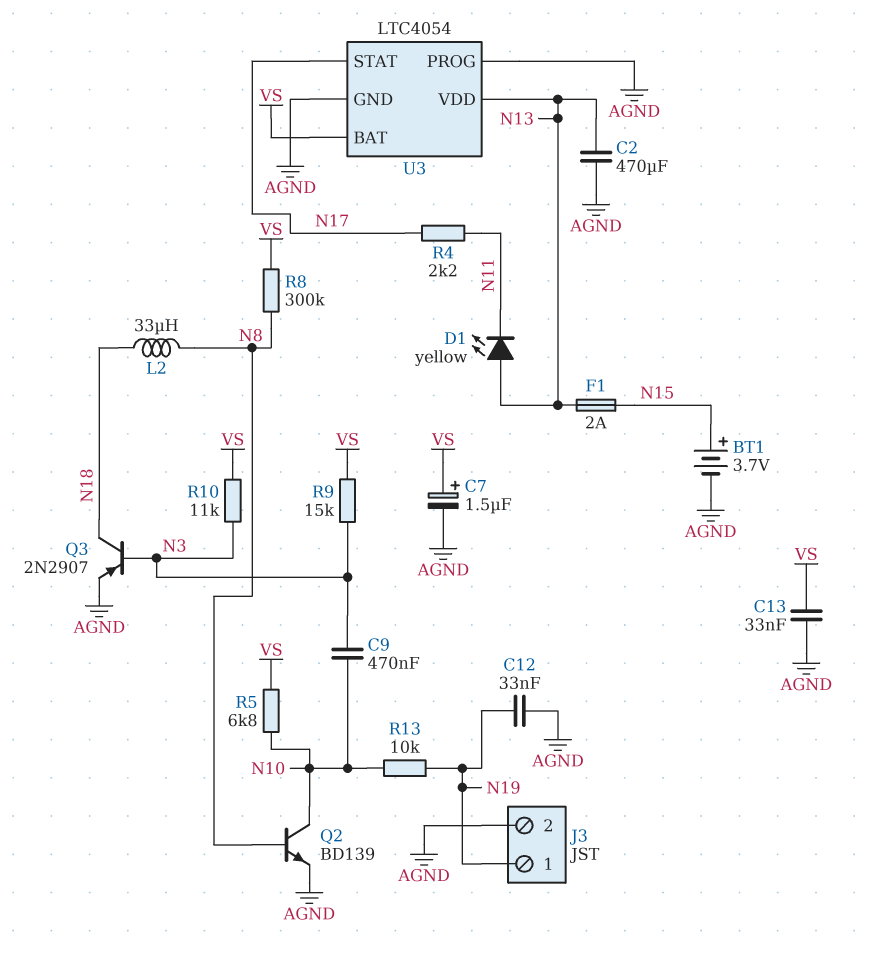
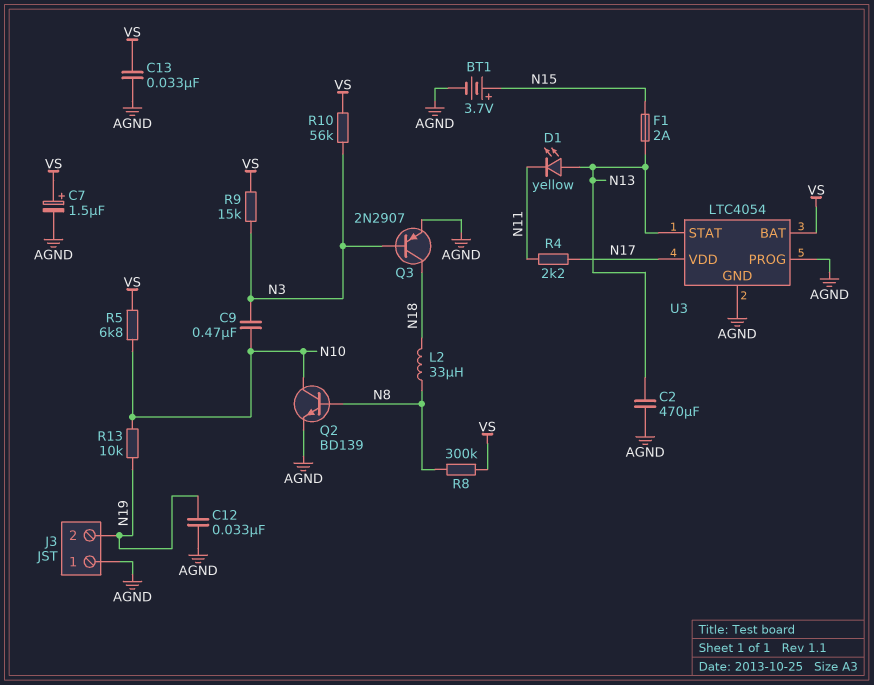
J3 pin 1: N19 -> AGND
J3 pin 2: AGND -> N19
R10: 11k (N3, VS) -> 56k (N3, VS)
U3 pin STAT: N17 -> N13
U3 pin VDD: N13 -> N17

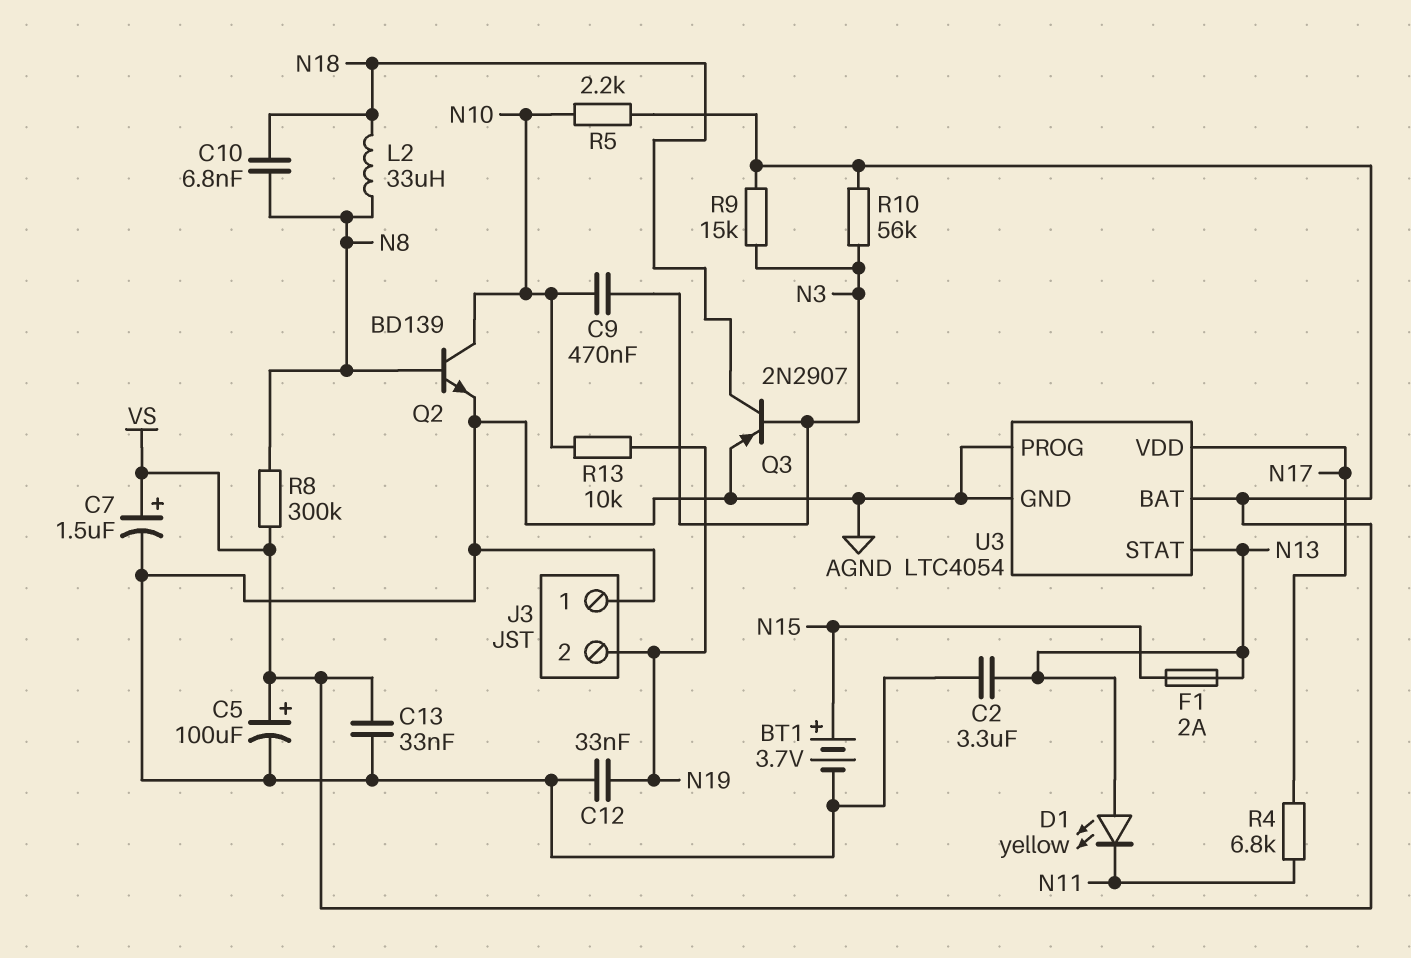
C2: 470uF (AGND, N13) -> 3.3uF (AGND, N13)
C5: none -> 100uF (plus VS, minus AGND)
C10: none -> 6.8nF (N8, N18)
R4: 2.2k (N11, N17) -> 6.8k (N11, N17)
R5: 6.8k (N10, VS) -> 2.2k (N10, VS)

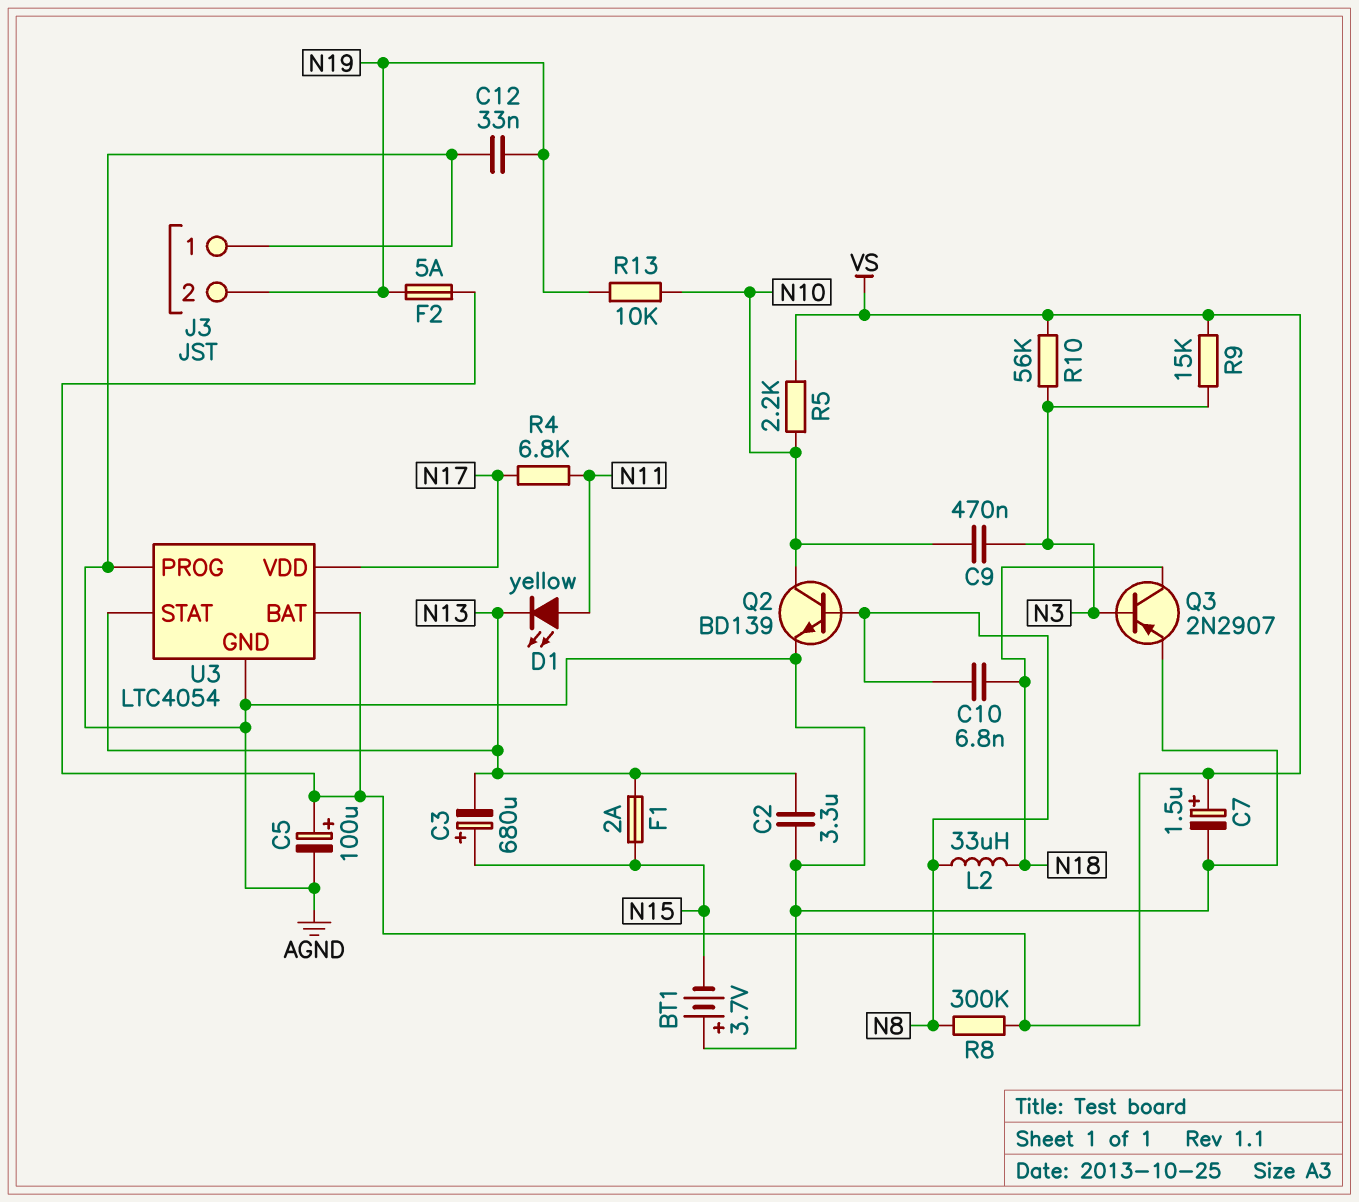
BT1: 3.7V (plus N15, minus AGND) -> 3.7V (plus AGND, minus N15)
C3: none -> 680uF (plus N15, minus N13)
C13: 33nF (AGND, VS) -> none
D1: LED yellow (A N13, K N11) -> LED yellow (A N11, K N13)
F2: none -> 5A (N19, VS)

